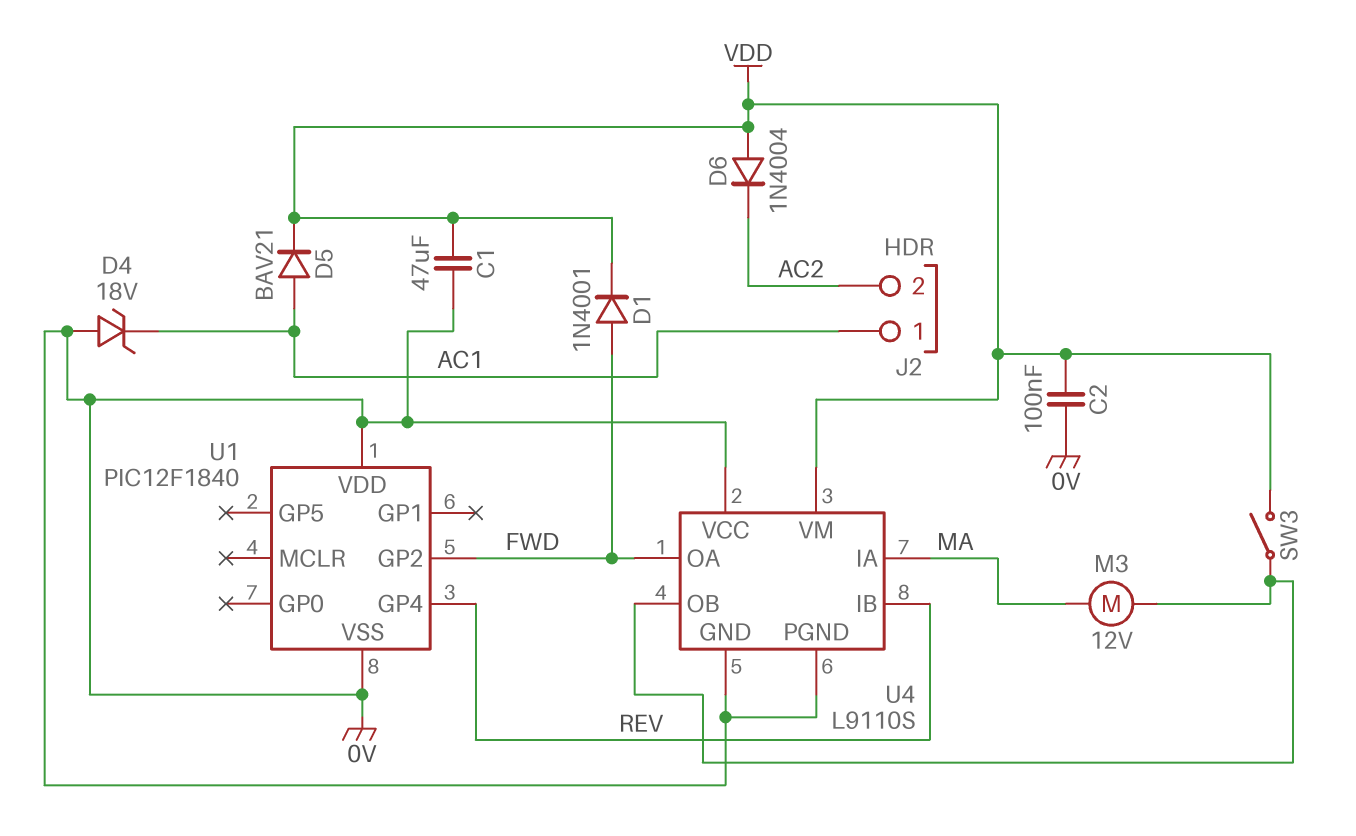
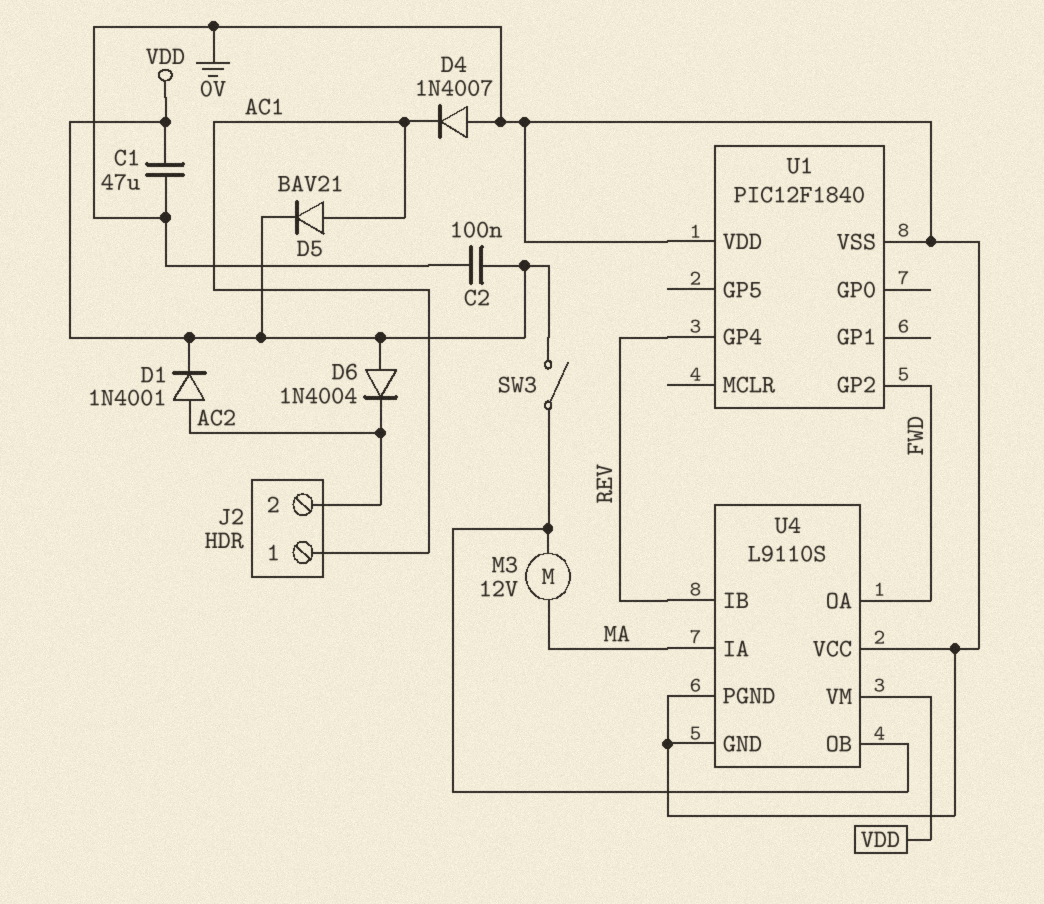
D1: diode 1N4001 (A FWD, K VDD) -> diode 1N4001 (A AC2, K VDD)
D4: zener 18V (A 0V, K AC1) -> diode 1N4007 (A 0V, K AC1)

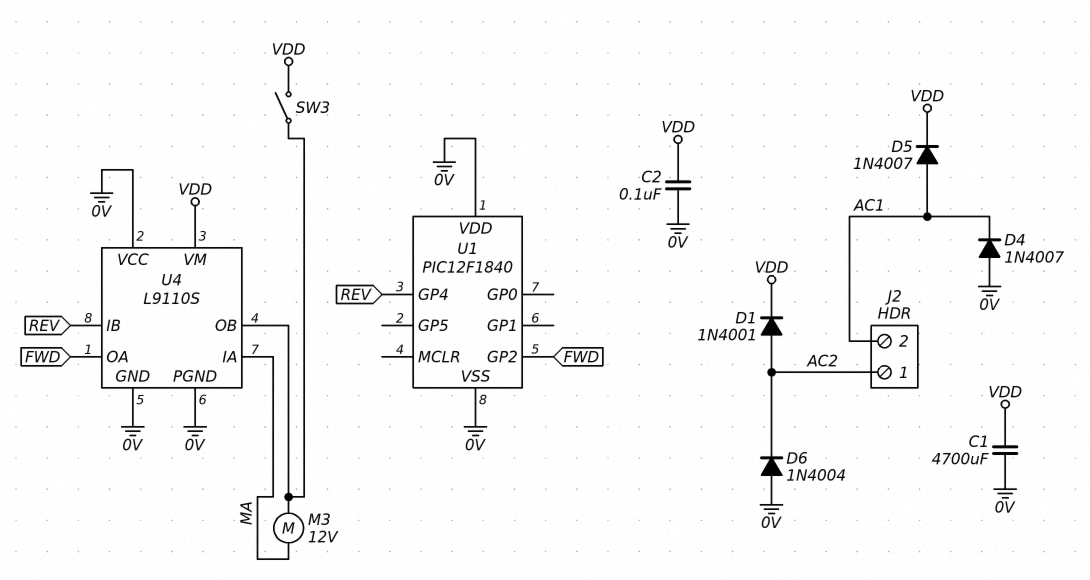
C1: 47uF (0V, VDD) -> 4700uF (0V, VDD)
D5: diode BAV21 (A AC1, K VDD) -> diode 1N4007 (A AC1, K VDD)
D6: diode 1N4004 (A VDD, K AC2) -> diode 1N4004 (A 0V, K AC2)
J2 pin 1: AC1 -> AC2
J2 pin 2: AC2 -> AC1

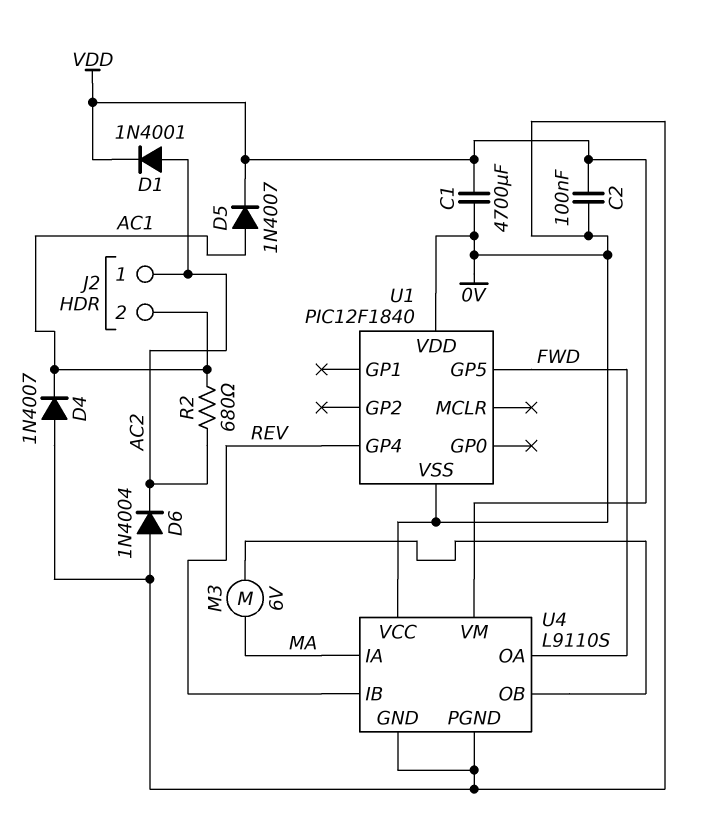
M3: motor 12V (MA, U4/OB) -> motor 6V (MA, U4/OB)
R2: none -> 680 (AC1, AC2)
SW3: switch (U4/OB, VDD) -> none
U1 pin GP2: FWD -> none
U1 pin GP5: none -> FWD

